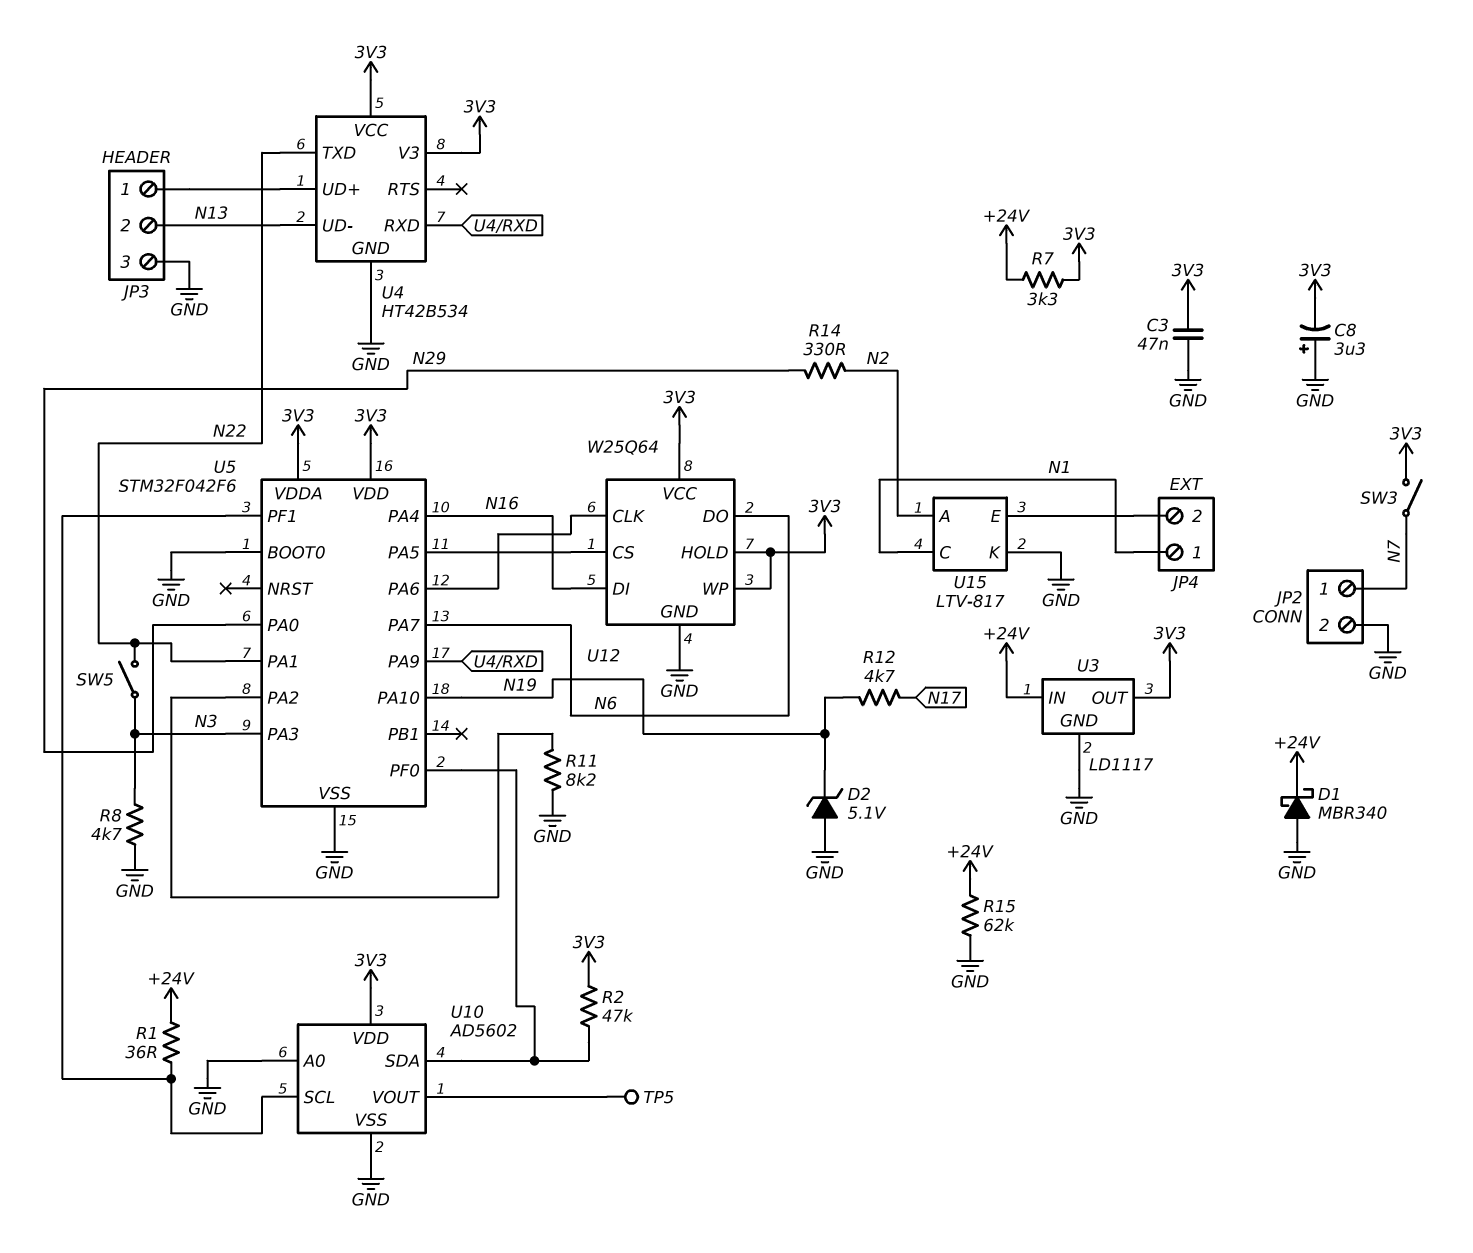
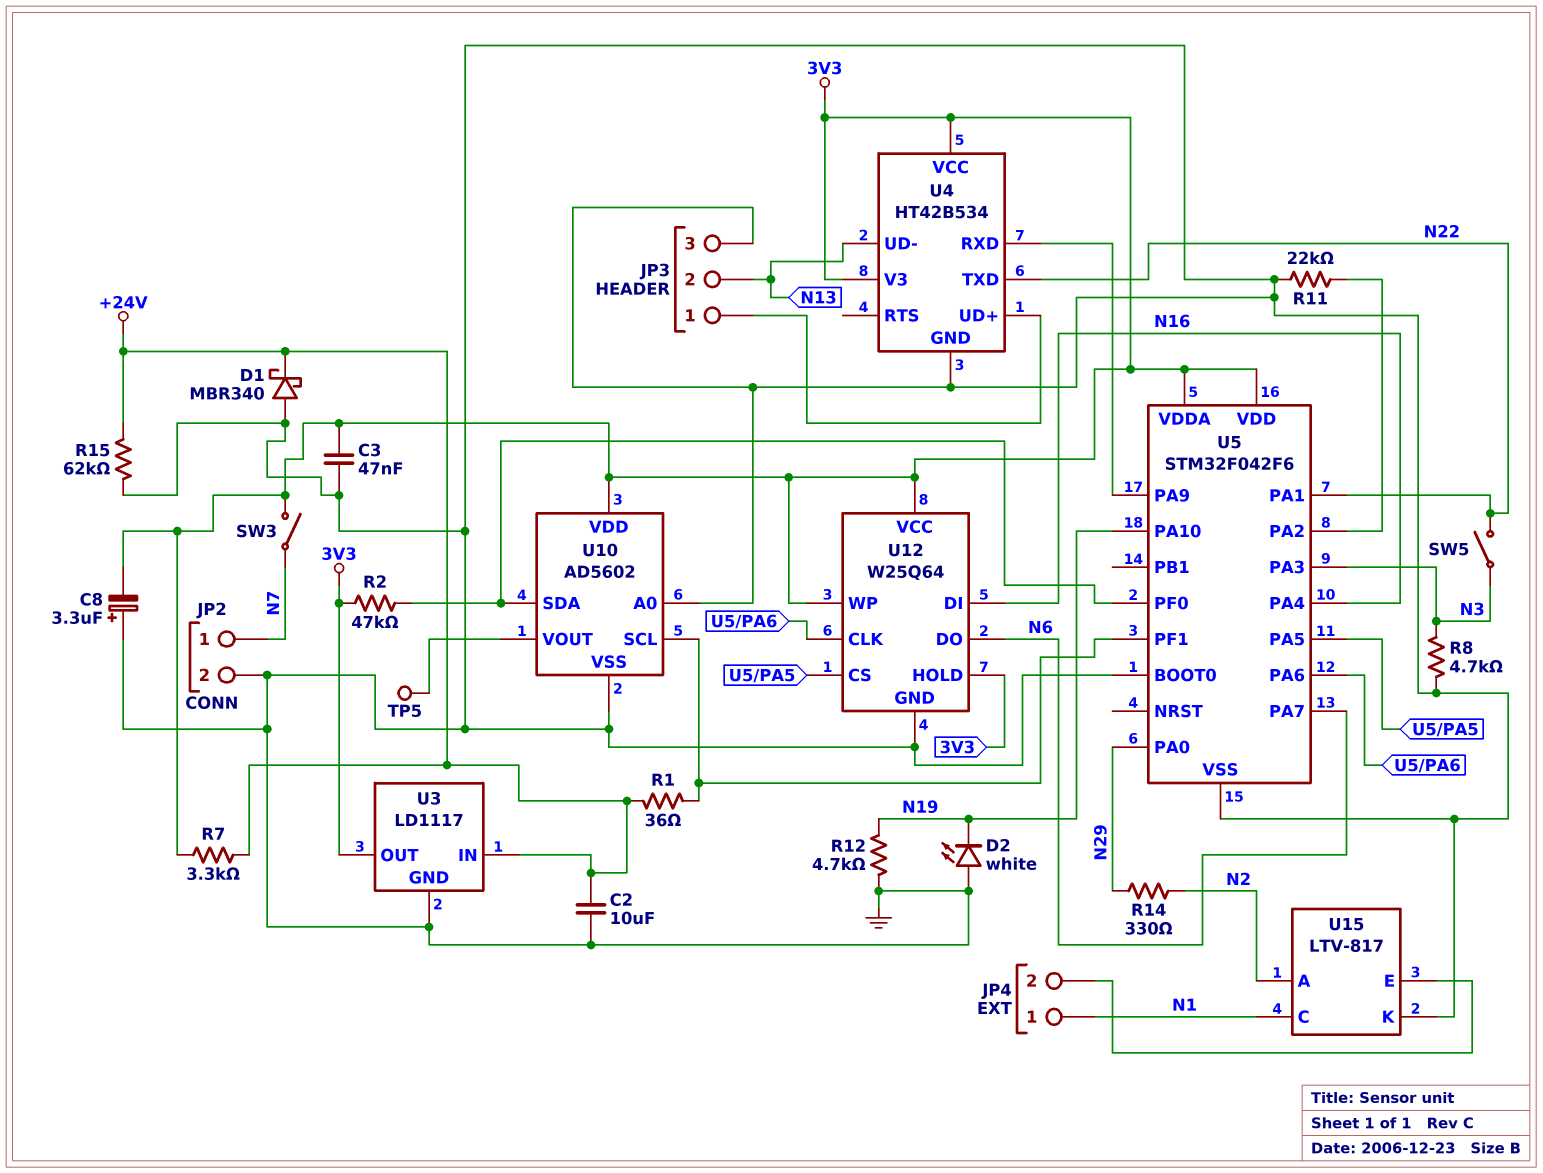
C2: none -> 10uF (+24V, GND)
D2: zener 5.1V (A GND, K N19) -> LED white (A GND, K N19)
R11: 8.2k (GND, U5/PA2) -> 22k (GND, U5/PA2)
R12: 4.7k (N17, N19) -> 4.7k (GND, N19)

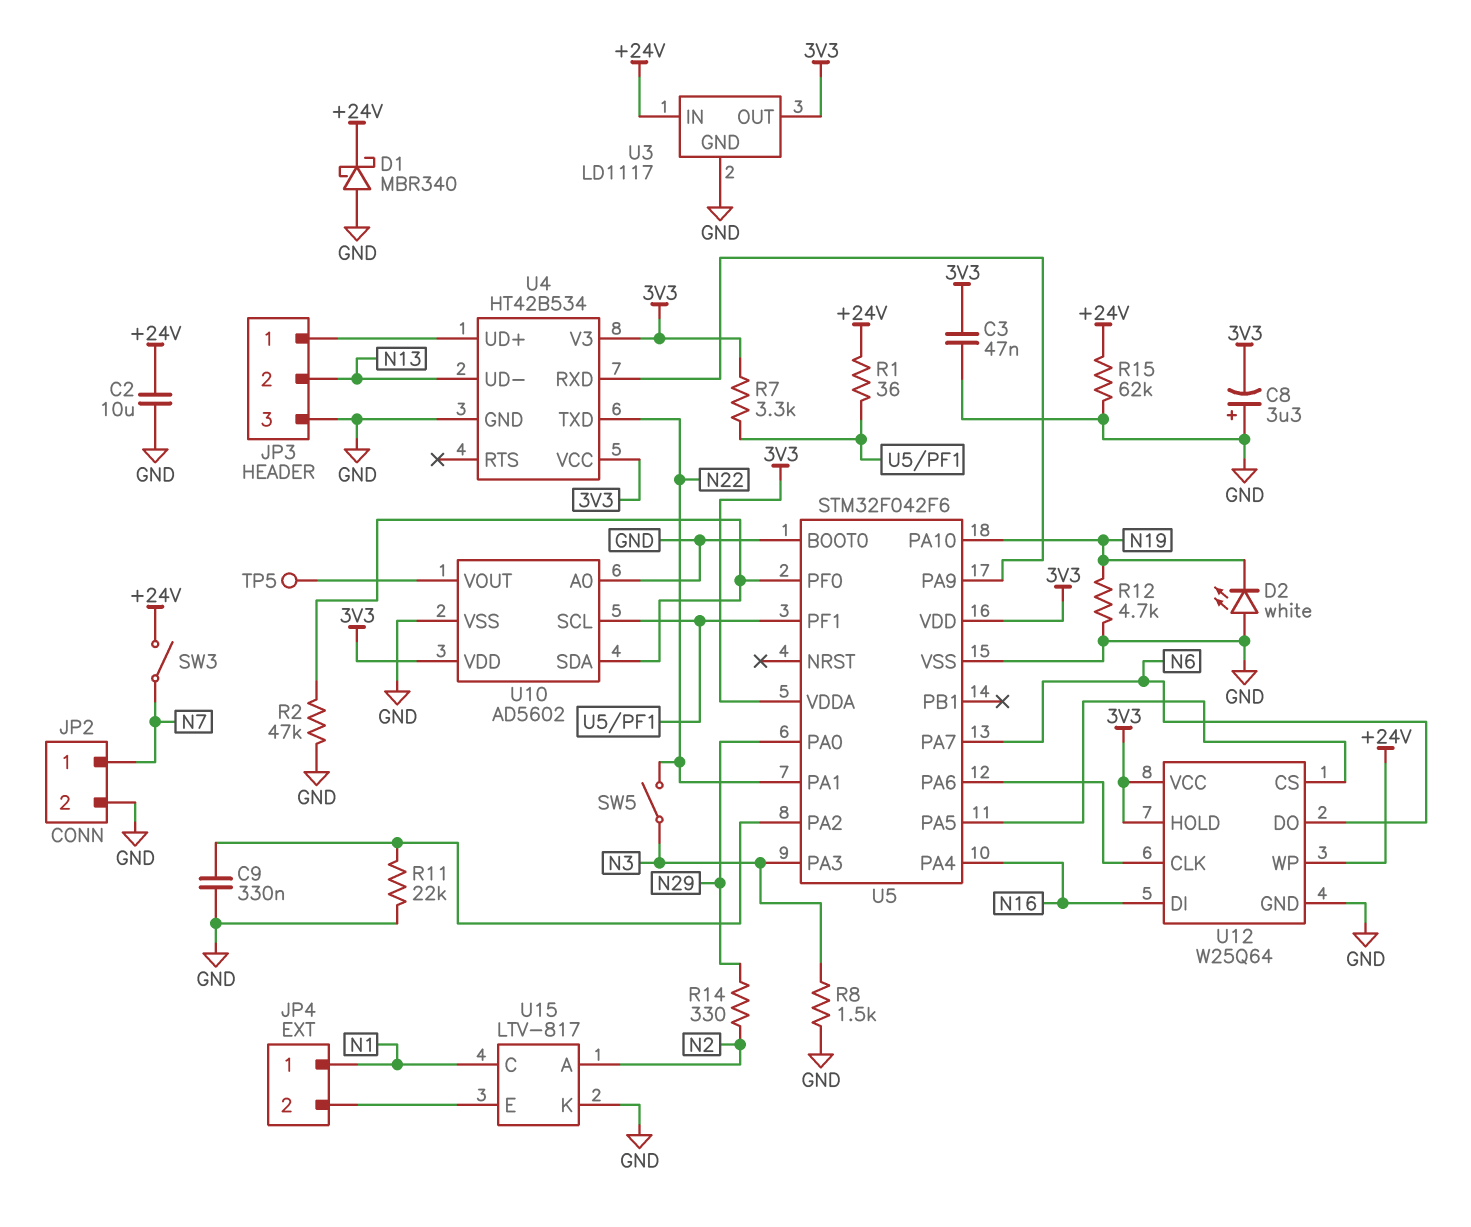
C9: none -> 330nF (GND, U5/PA2)
R2: 47k (3V3, U5/PF0) -> 47k (GND, U5/PF0)
R7: 3.3k (+24V, 3V3) -> 3.3k (3V3, U5/PF1)
R8: 4.7k (GND, N3) -> 1.5k (GND, N3)
SW3: switch (3V3, N7) -> switch (+24V, N7)
U12 pin WP: 3V3 -> +24V

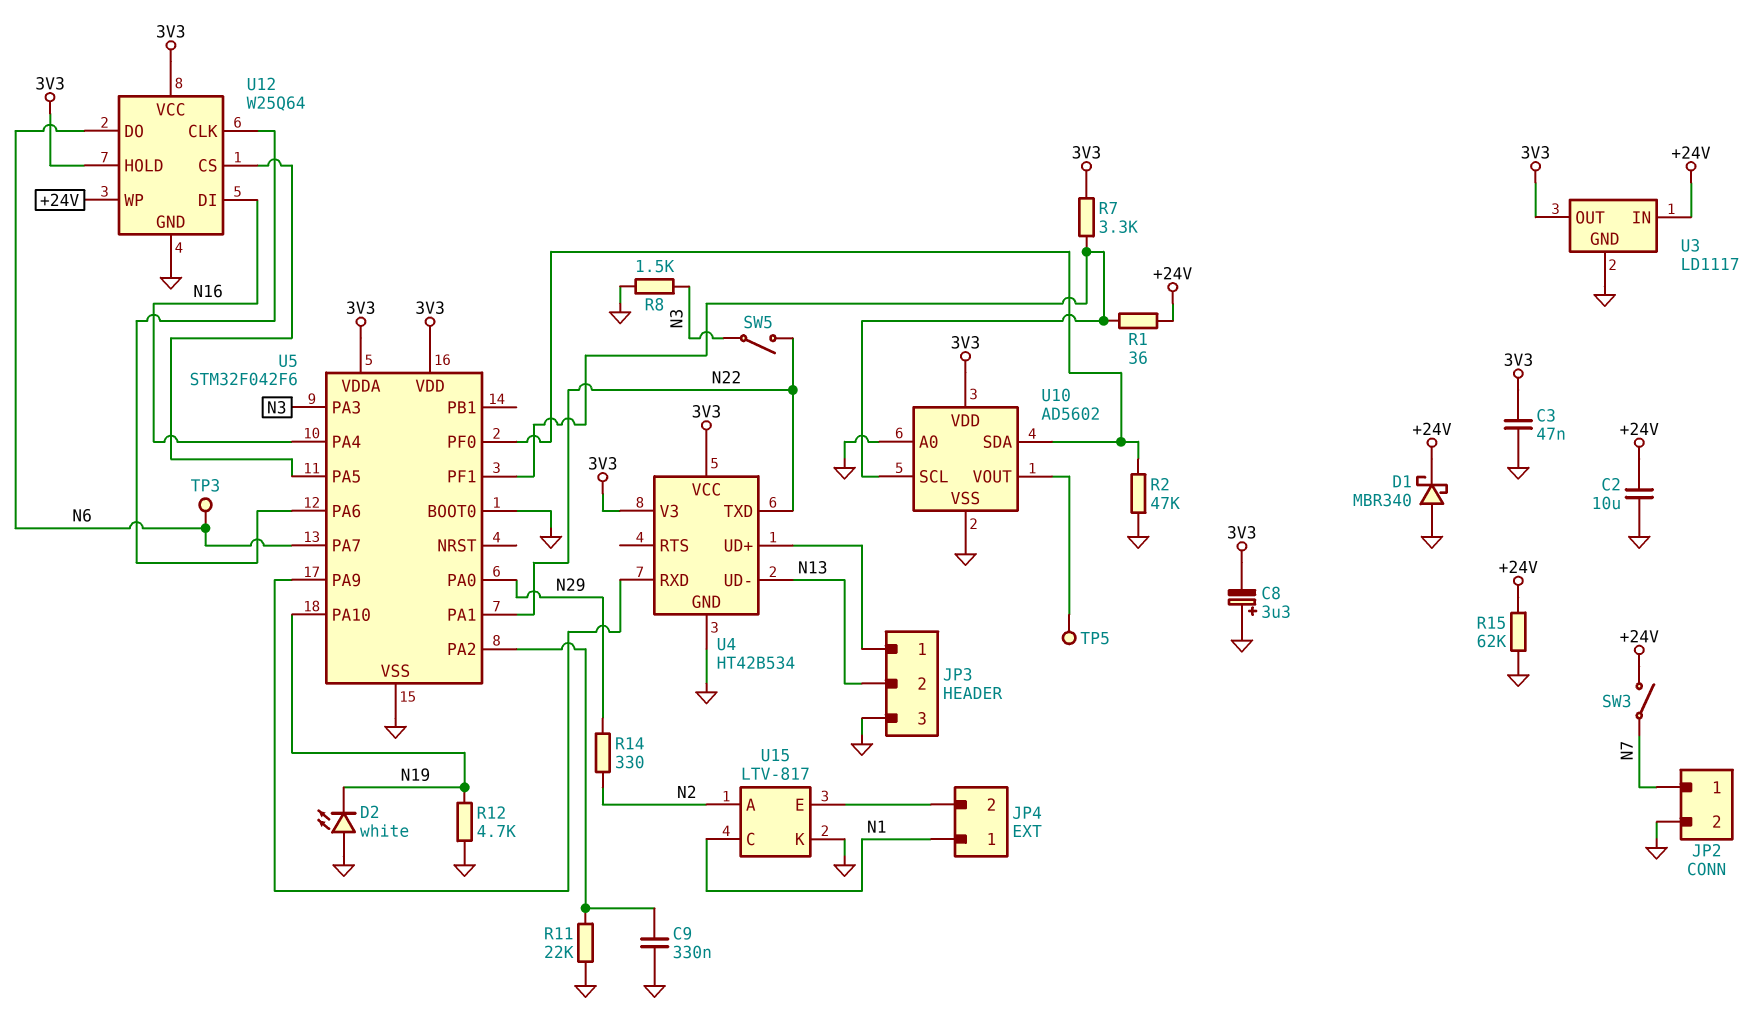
TP3: none -> test point (N6)

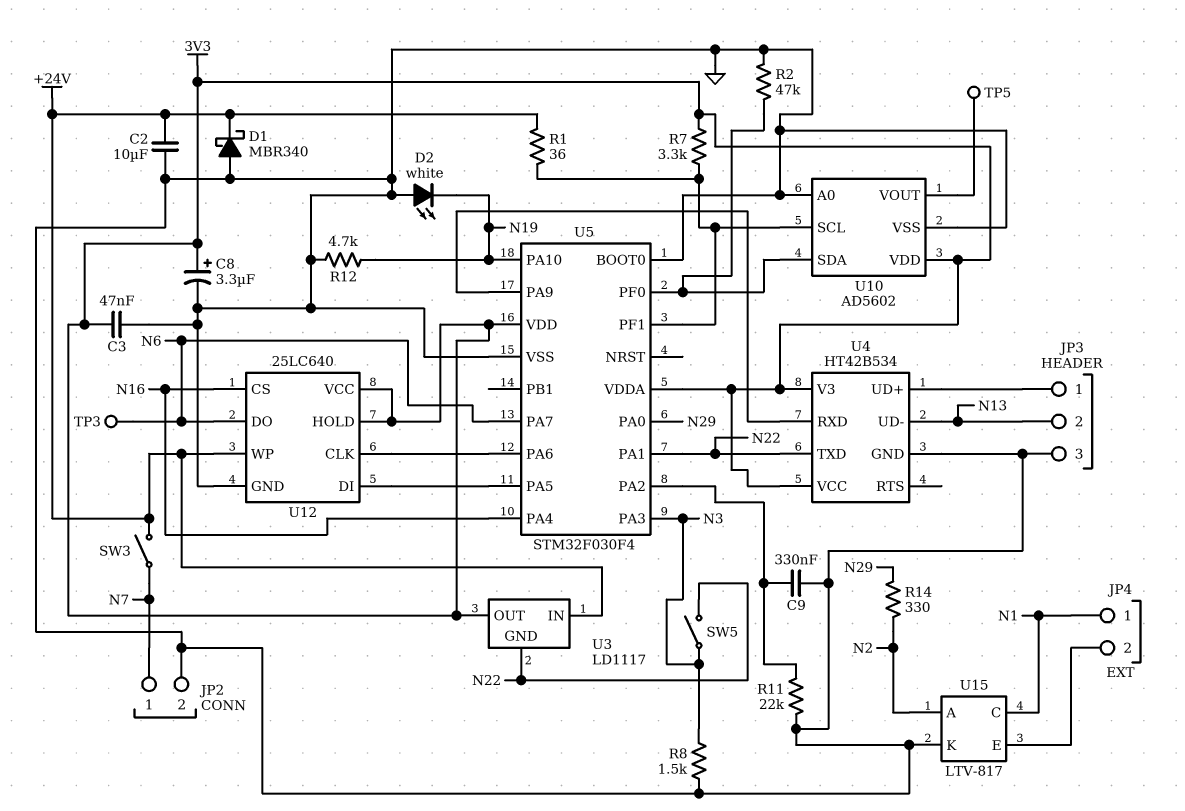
C8: 3.3uF (plus GND, minus 3V3) -> 3.3uF (plus 3V3, minus GND)
R15: 62k (+24V, GND) -> none
U3 pin GND: GND -> N22
U5: STM32F042F6 -> STM32F030F4
U12: W25Q64 -> 25LC640
U12 pin CS: U5/PA5 -> N16
U12 pin DI: N16 -> U5/PA5

